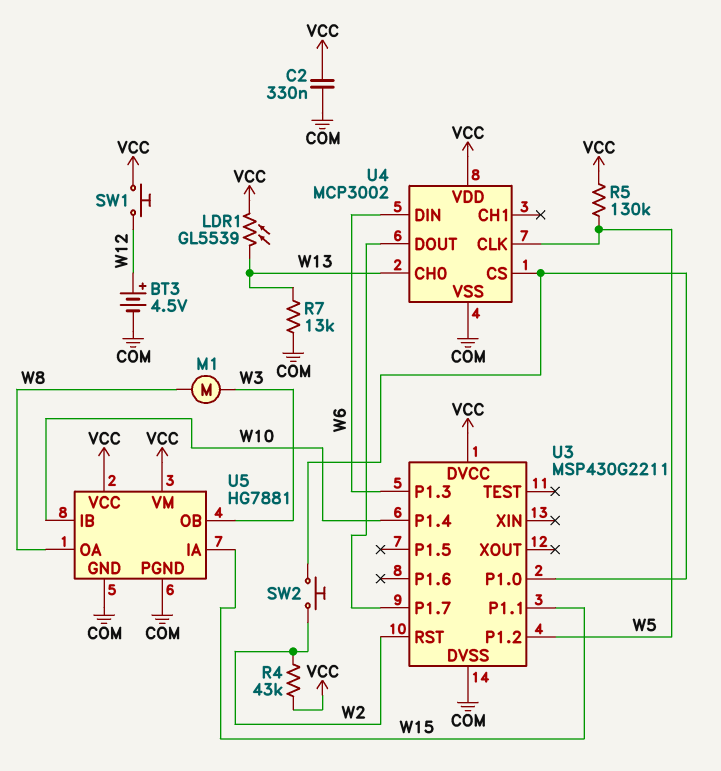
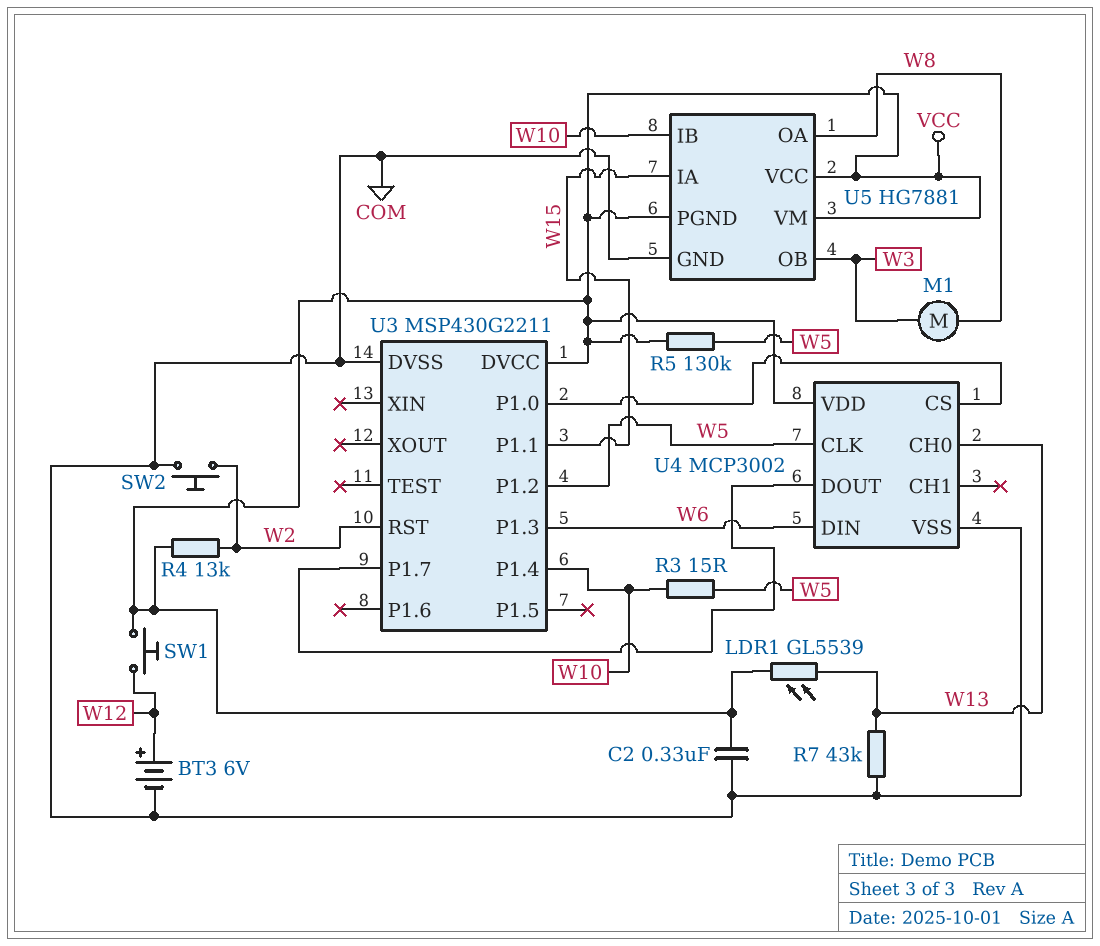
BT3: 4.5V (plus W12, minus COM) -> 6V (plus W12, minus COM)
R3: none -> 15 (W5, W10)
R4: 43k (VCC, W2) -> 13k (VCC, W2)
R7: 13k (COM, W13) -> 43k (COM, W13)
SW2: button (U3/P1.0, W2) -> button (COM, W2)
U5 pin PGND: COM -> VCC

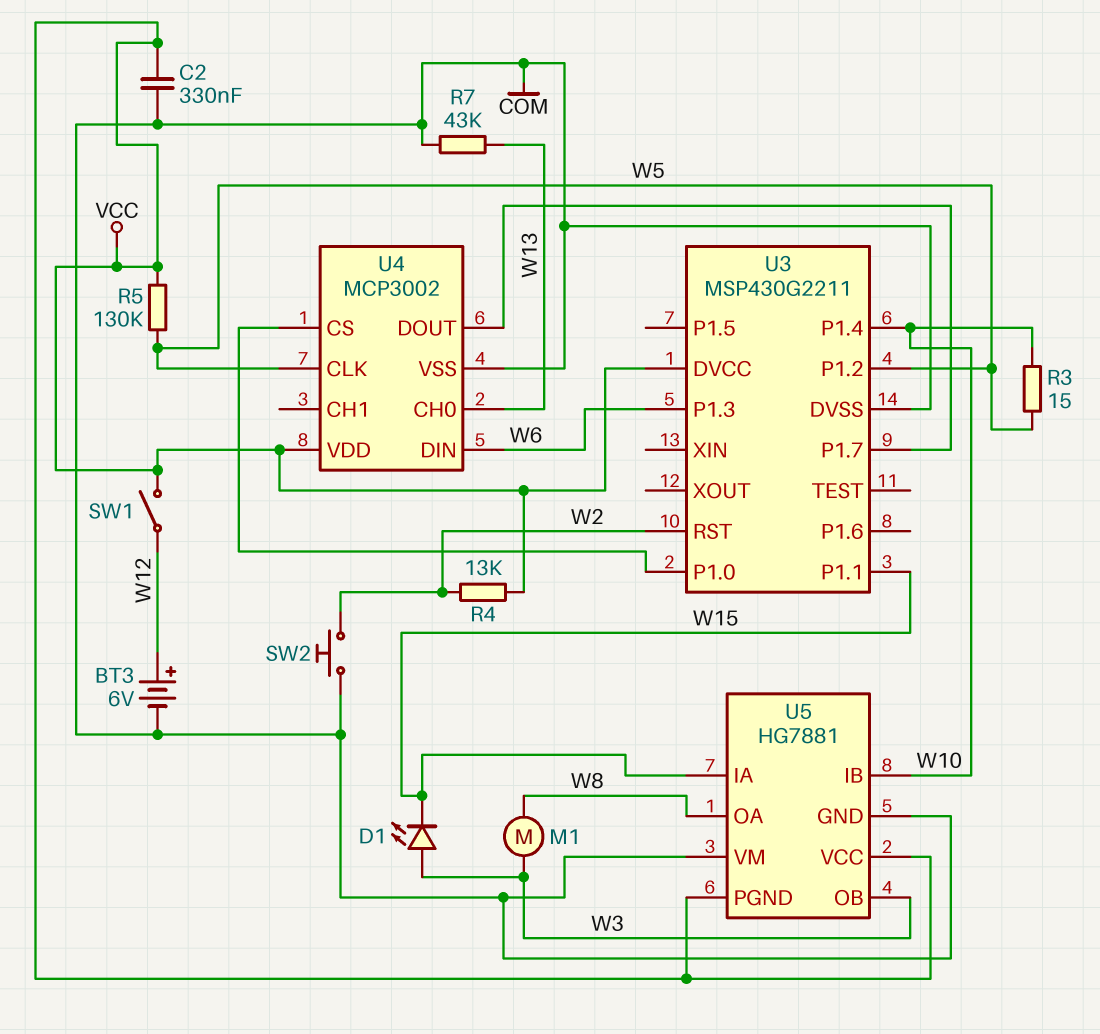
D1: none -> LED (A W3, K W15)
LDR1: GL5539 (VCC, W13) -> none
SW1: button (VCC, W12) -> switch (VCC, W12)
U5 pin VM: VCC -> COM

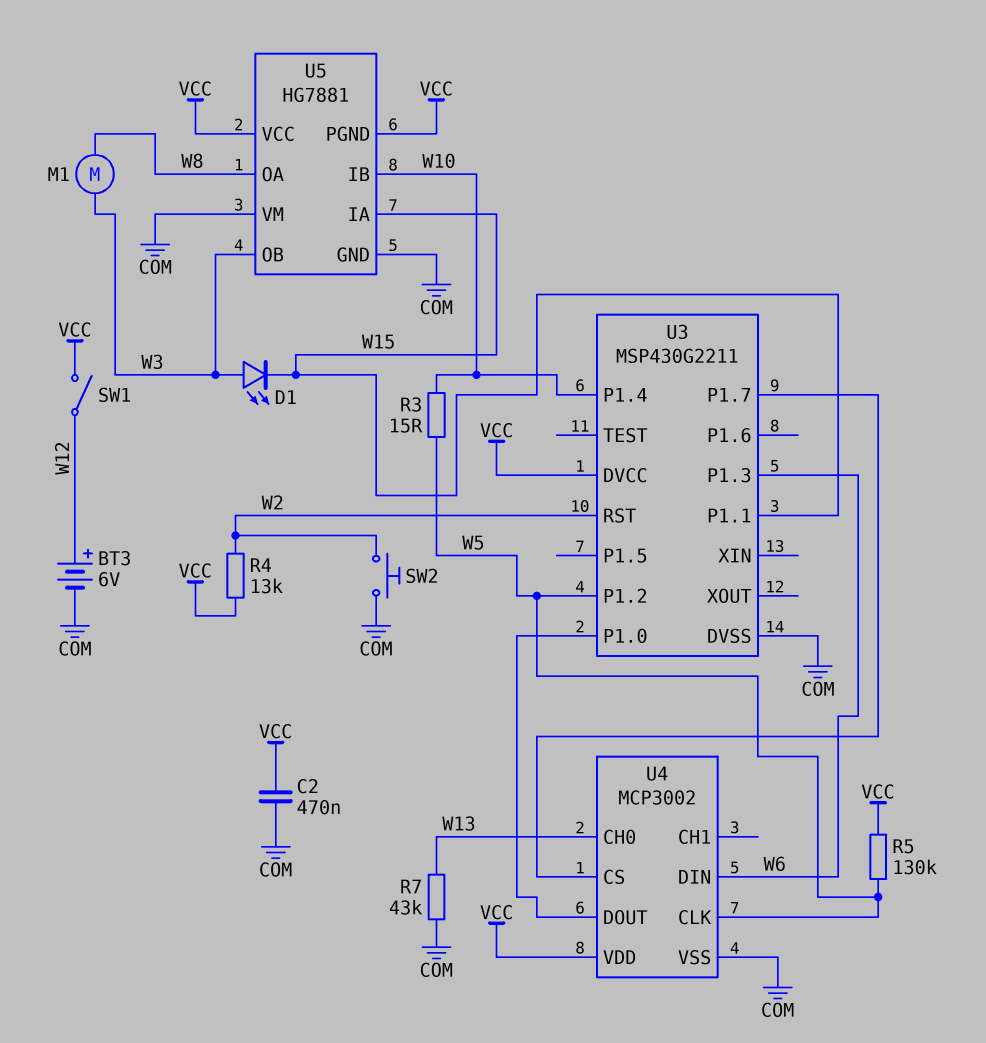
C2: 330nF (COM, VCC) -> 470nF (COM, VCC)
U4 pin CS: U3/P1.0 -> U3/P1.7
U4 pin DOUT: U3/P1.7 -> U3/P1.0

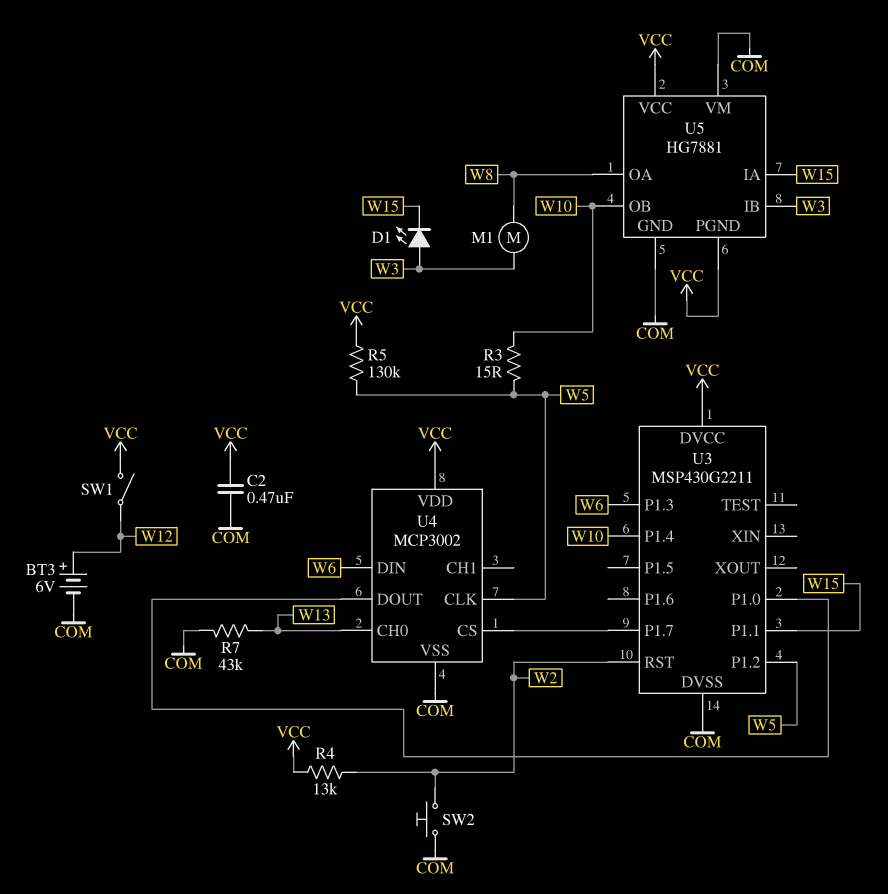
U5 pin IB: W10 -> W3
U5 pin OB: W3 -> W10

